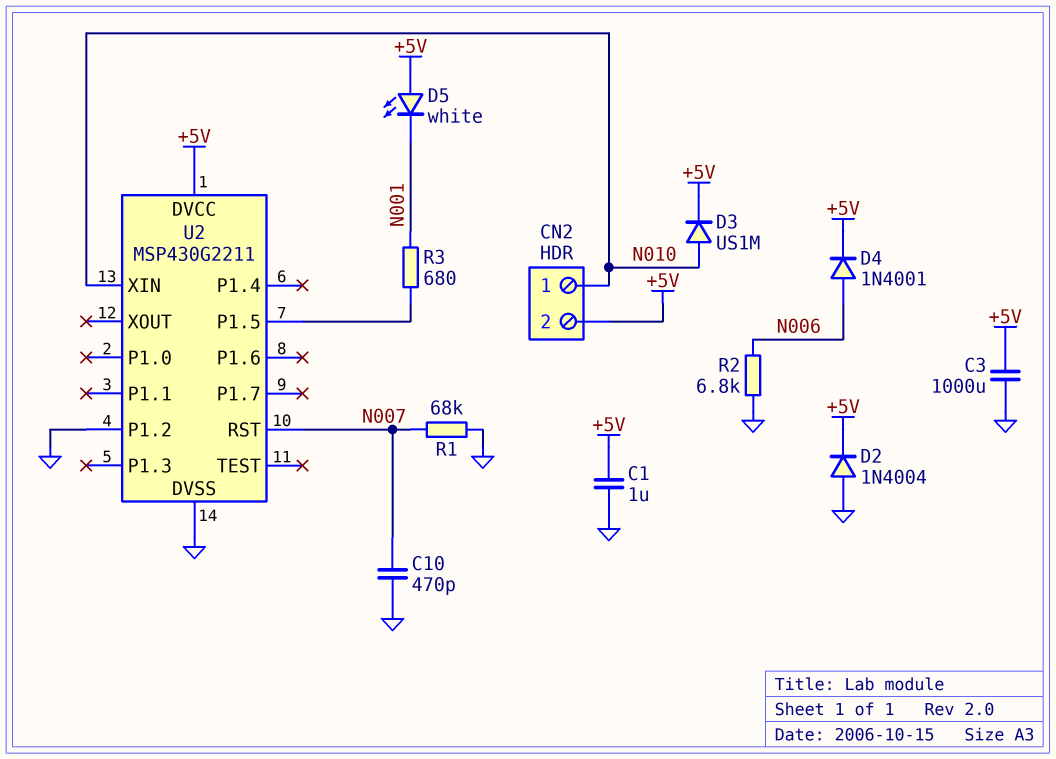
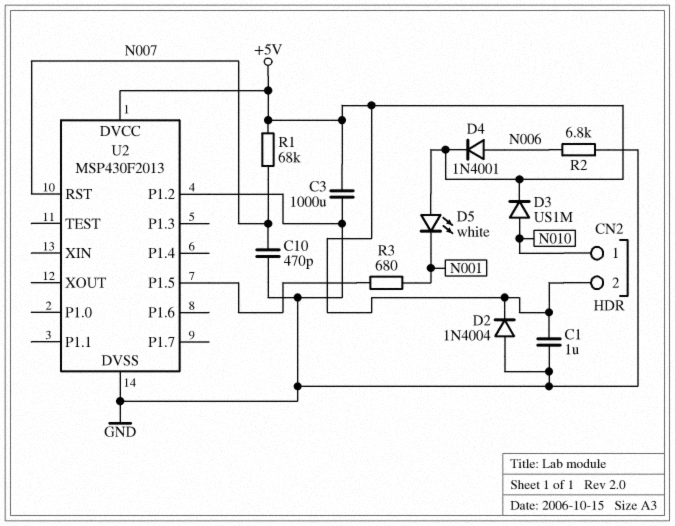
R1: 68k (GND, N007) -> 68k (+5V, N007)
U2: MSP430G2211 -> MSP430F2013
U2 pin XIN: N010 -> none

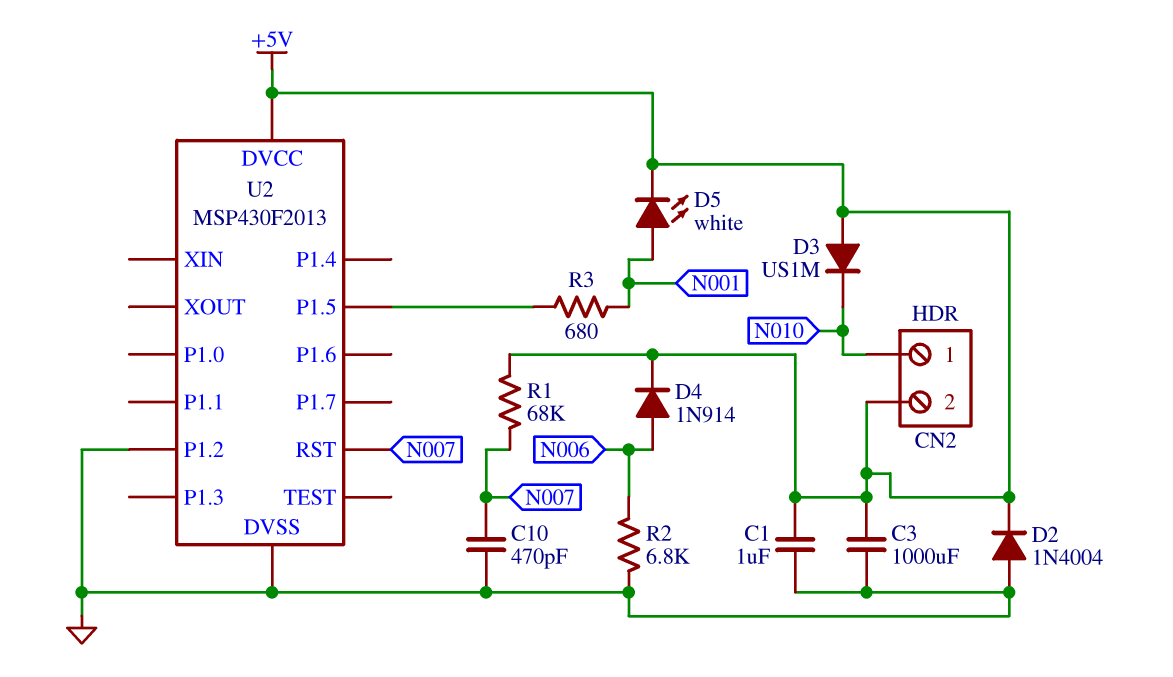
D3: diode US1M (A N010, K +5V) -> diode US1M (A +5V, K N010)
D4: diode 1N4001 (A N006, K +5V) -> diode 1N914 (A N006, K +5V)
D5: LED white (A +5V, K N001) -> LED white (A N001, K +5V)

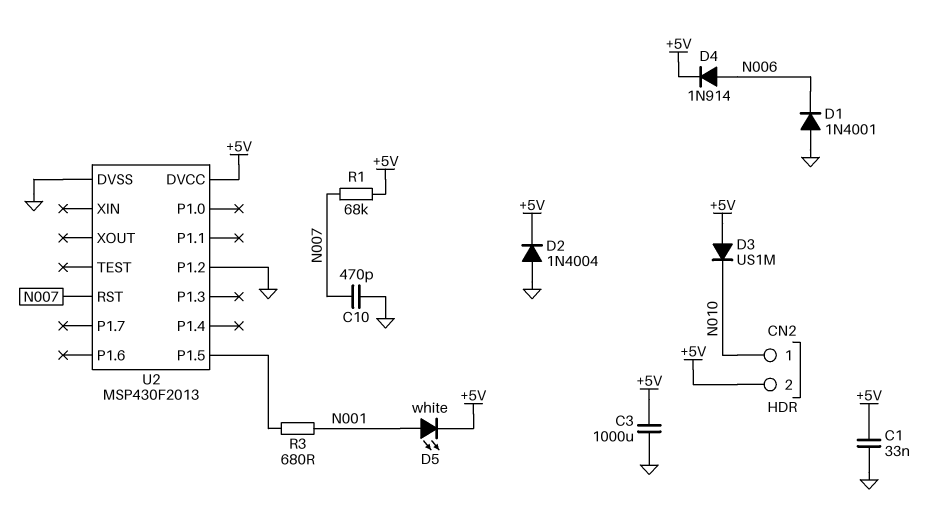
C1: 1uF (+5V, GND) -> 33nF (+5V, GND)
D1: none -> diode 1N4001 (A GND, K N006)
R2: 6.8k (GND, N006) -> none

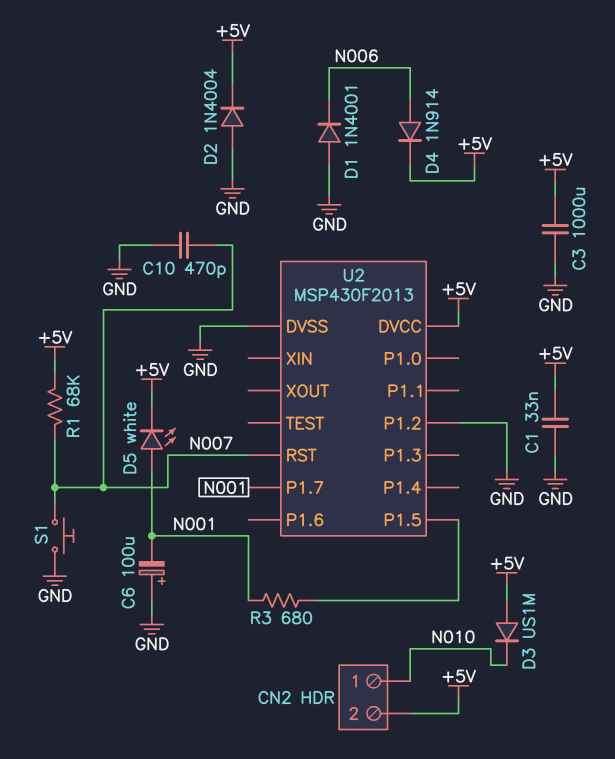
C6: none -> 100uF (plus GND, minus N001)
S1: none -> button (GND, N007)
U2 pin P1.7: none -> N001

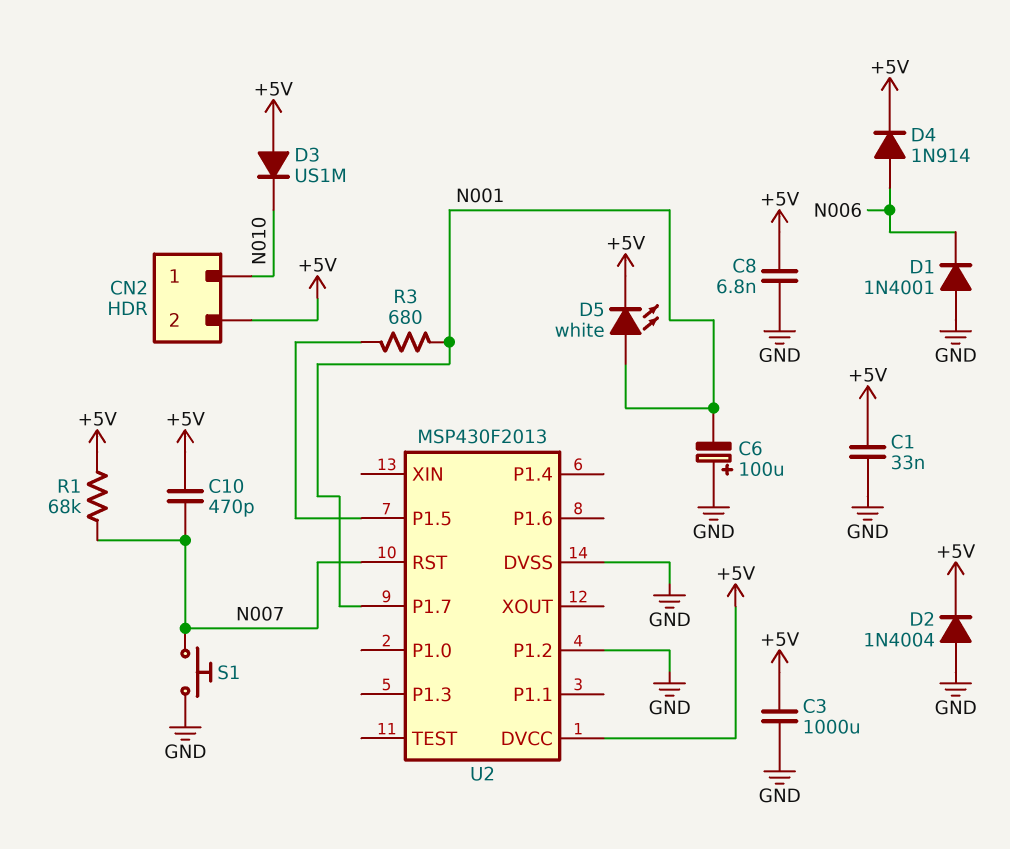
C8: none -> 6.8nF (+5V, GND)
C10: 470pF (GND, N007) -> 470pF (+5V, N007)

